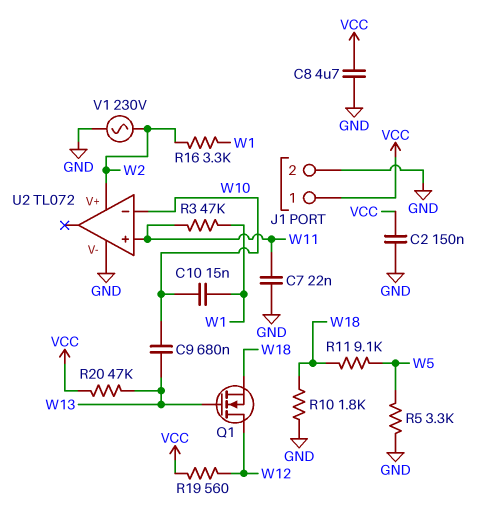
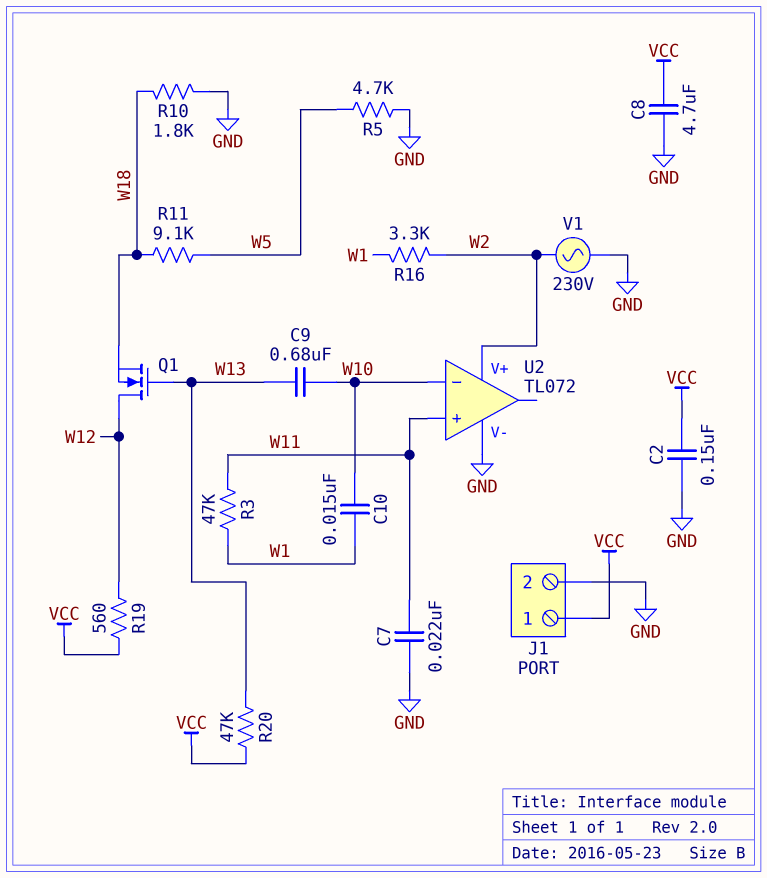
R5: 3.3k (GND, W5) -> 4.7k (GND, W5)

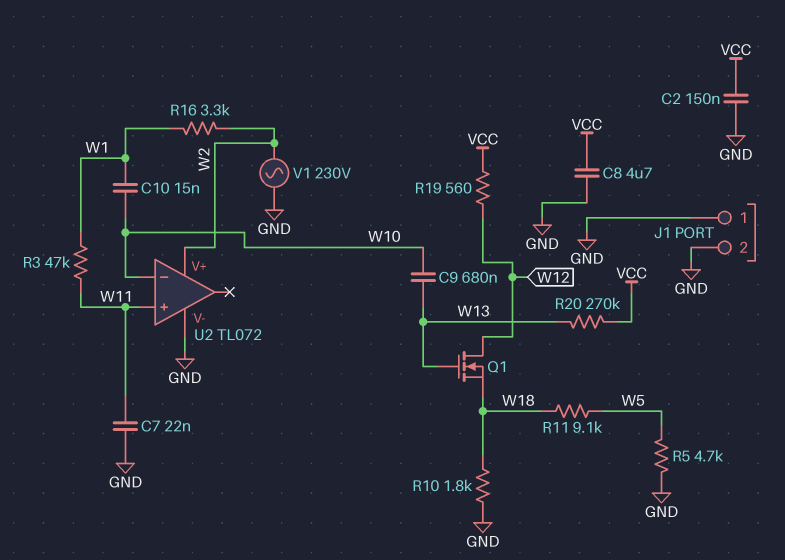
J1 pin 1: VCC -> GND
R20: 47k (VCC, W13) -> 270k (VCC, W13)

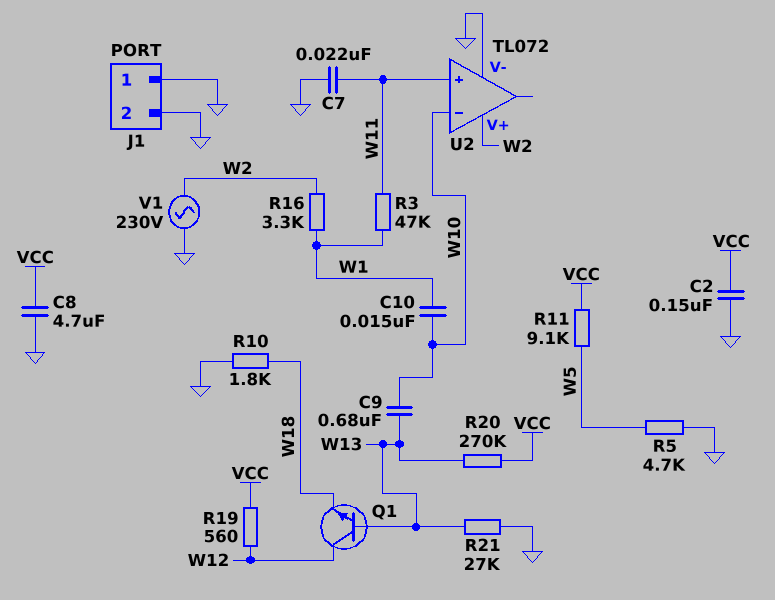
Q1: NMOS (G W13, D W12, S W18) -> NPN (B W13, C W12, E W18)
R11: 9.1k (W5, W18) -> 9.1k (VCC, W5)
R21: none -> 27k (GND, W13)

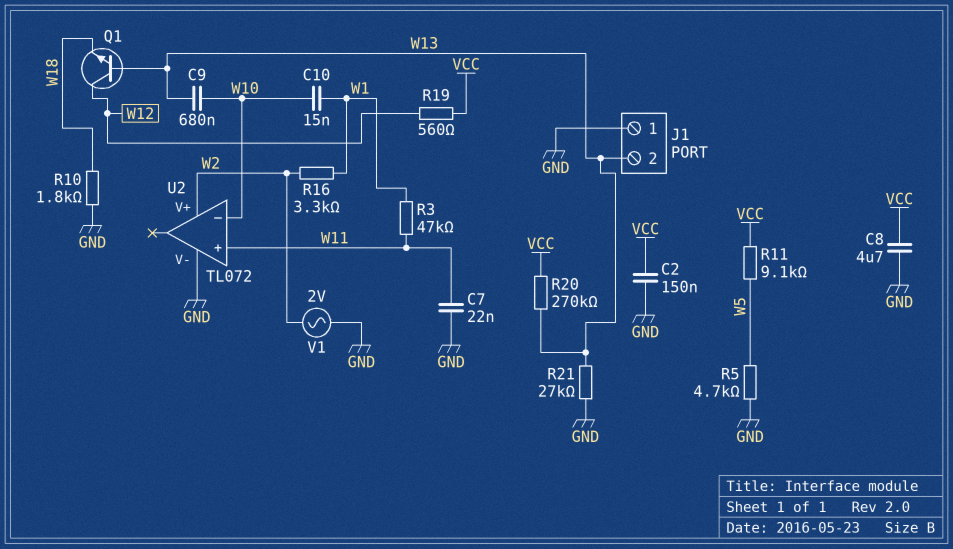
J1 pin 2: GND -> W13
V1: AC 230V (GND, W2) -> AC 2V (GND, W2)

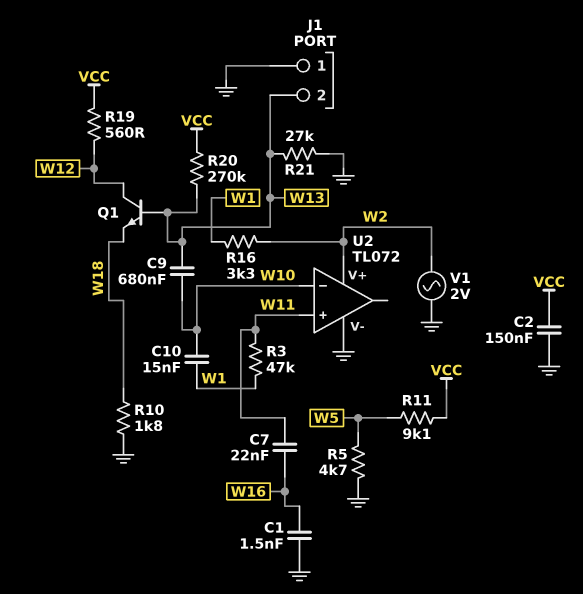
C1: none -> 1.5nF (GND, W16)
C7: 22nF (GND, W11) -> 22nF (W11, W16)
C8: 4.7uF (GND, VCC) -> none

